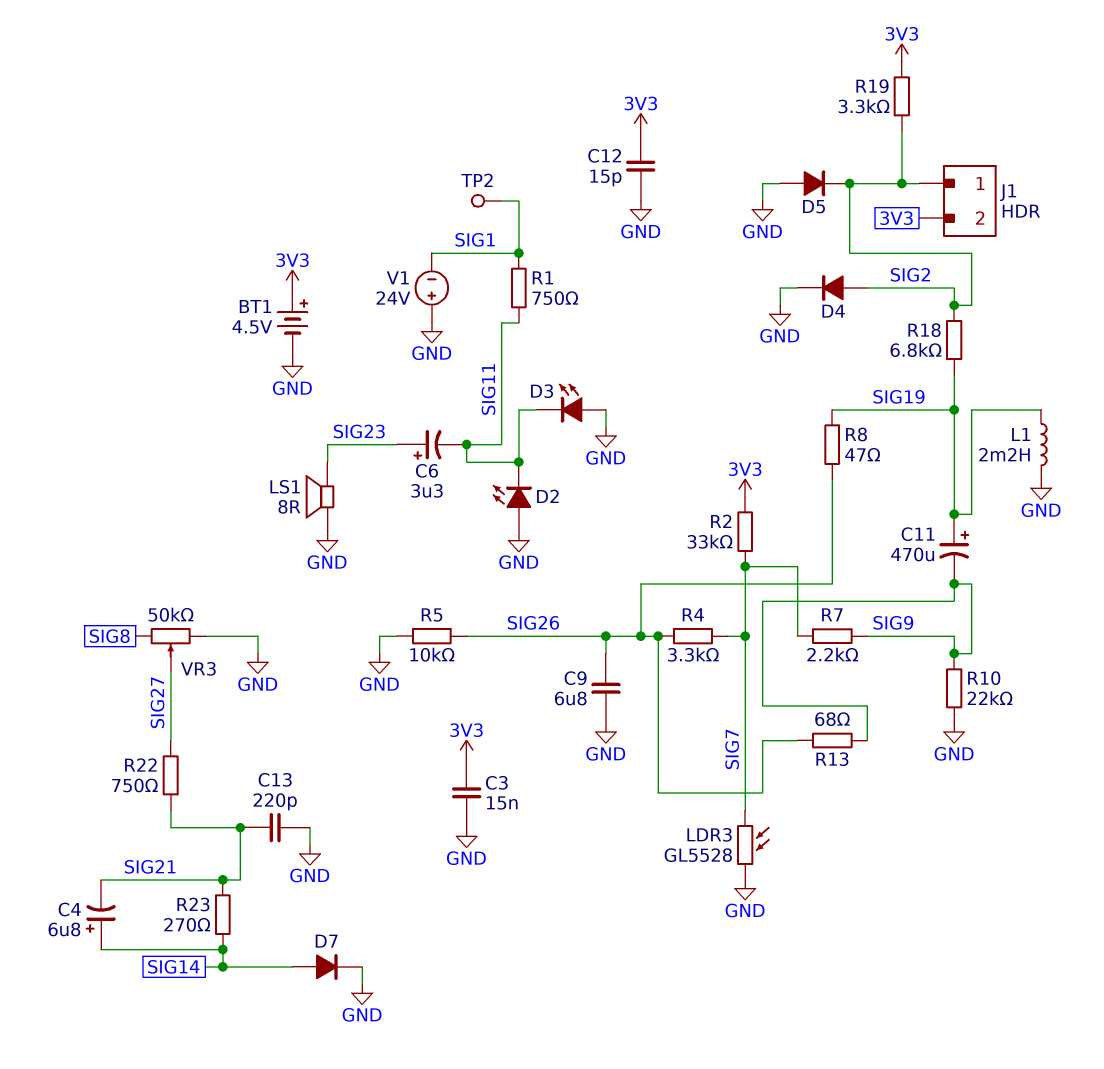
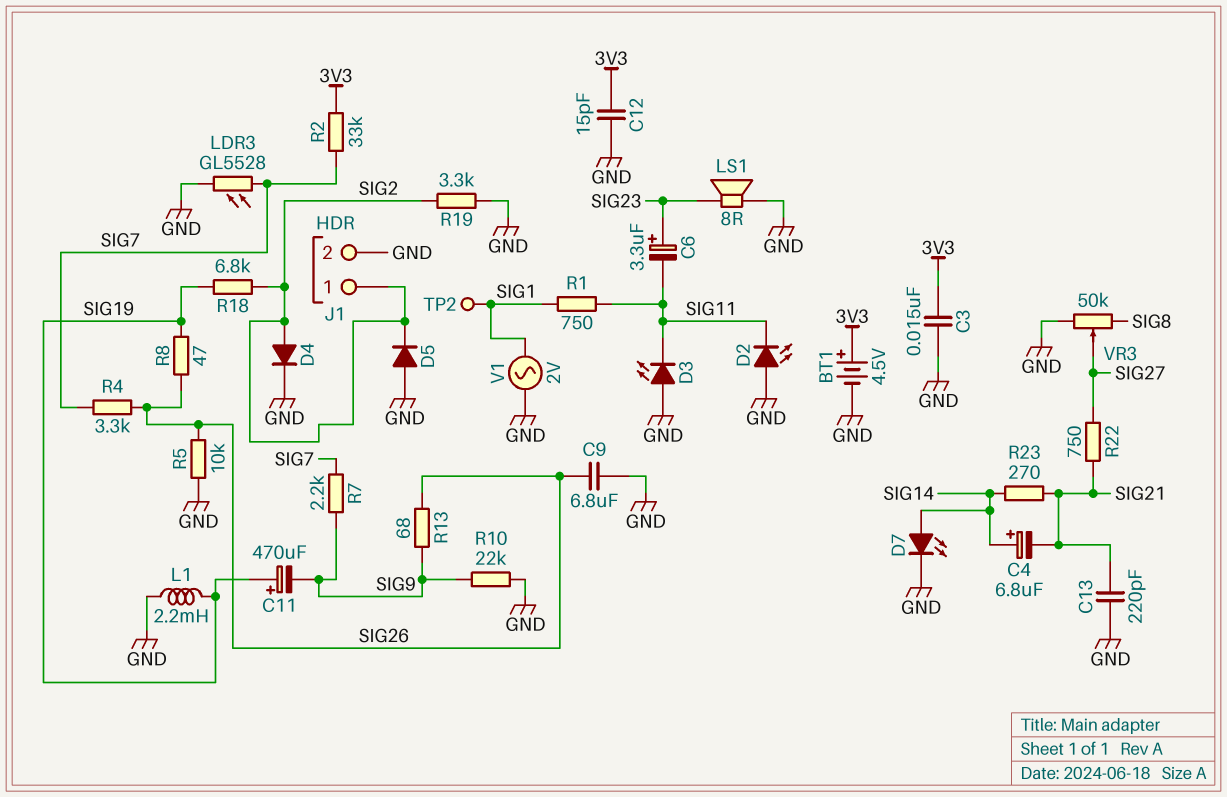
D7: diode (A SIG14, K GND) -> LED (A SIG14, K GND)
J1 pin 2: 3V3 -> GND
R19: 3.3k (3V3, SIG2) -> 3.3k (GND, SIG2)
V1: 24V (plus GND, minus SIG1) -> AC 2V (GND, SIG1)

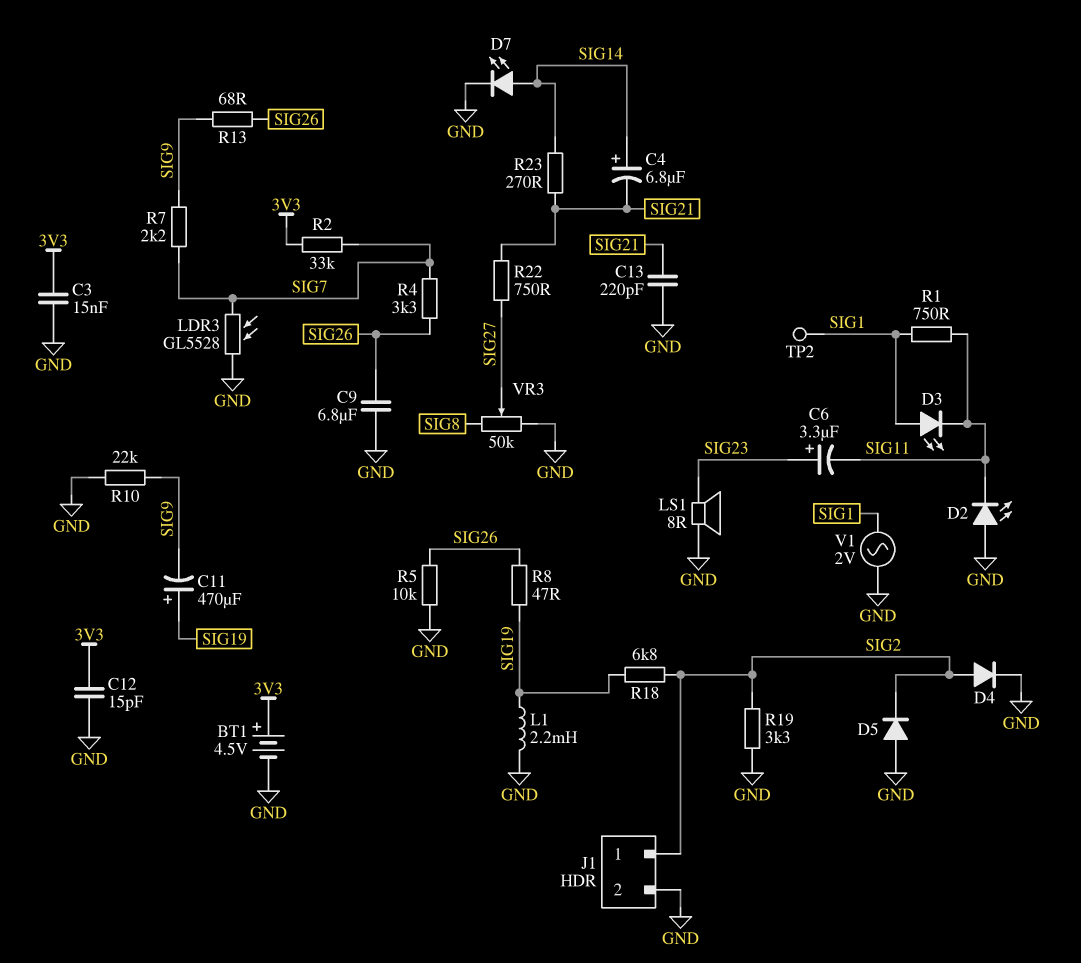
D3: LED (A GND, K SIG11) -> LED (A SIG1, K SIG11)

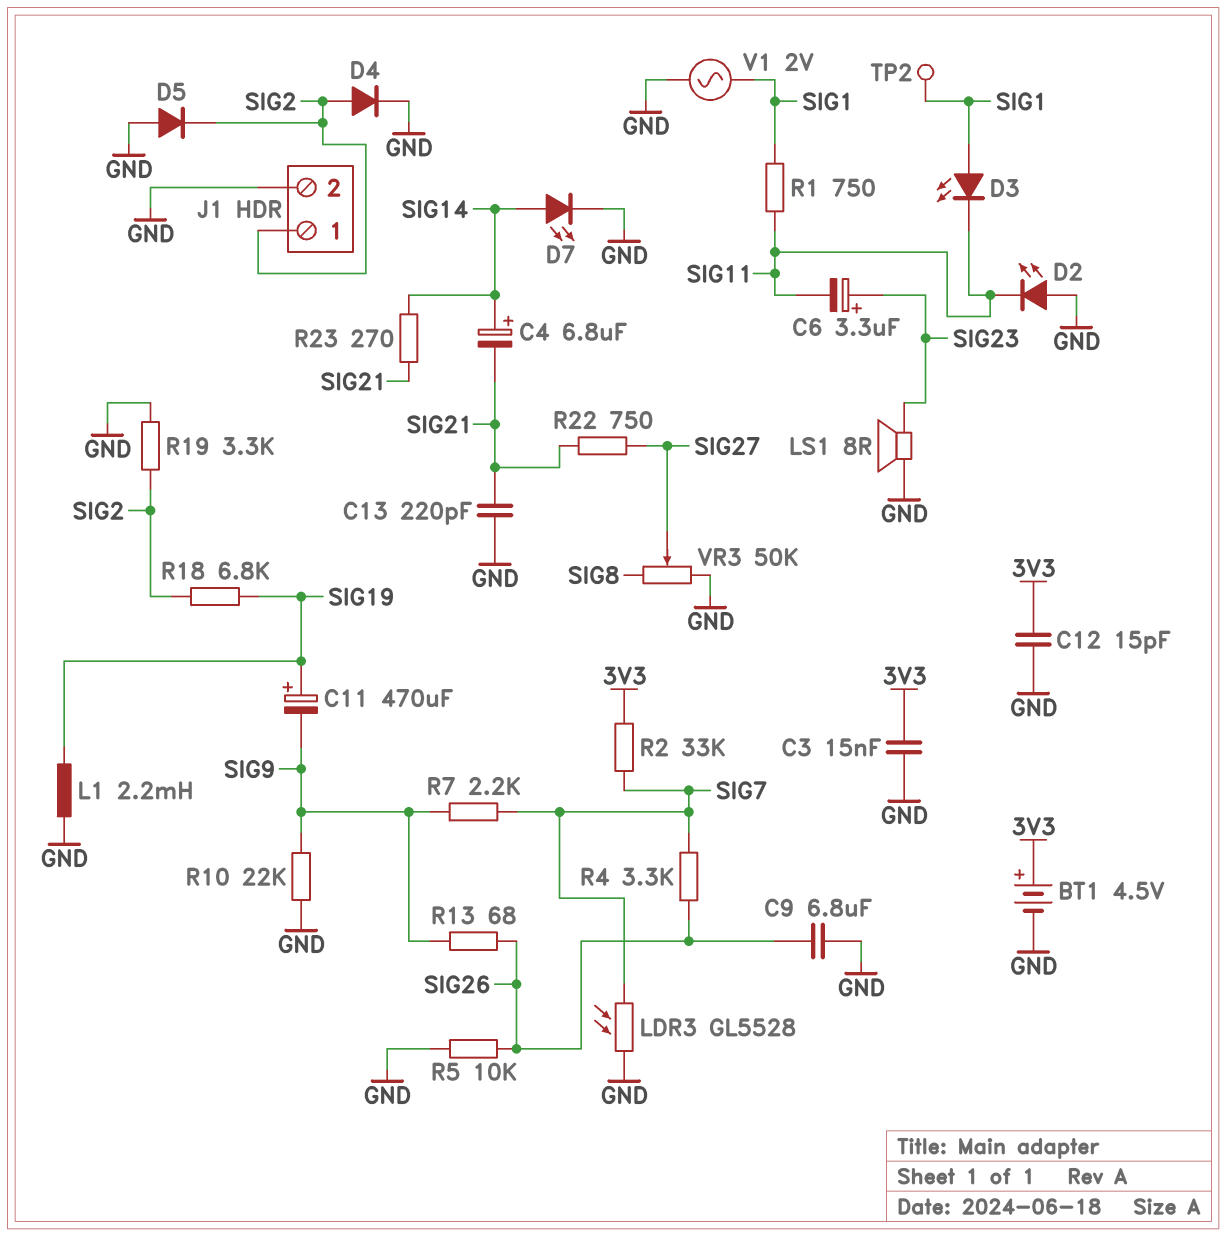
R8: 47 (SIG19, SIG26) -> none

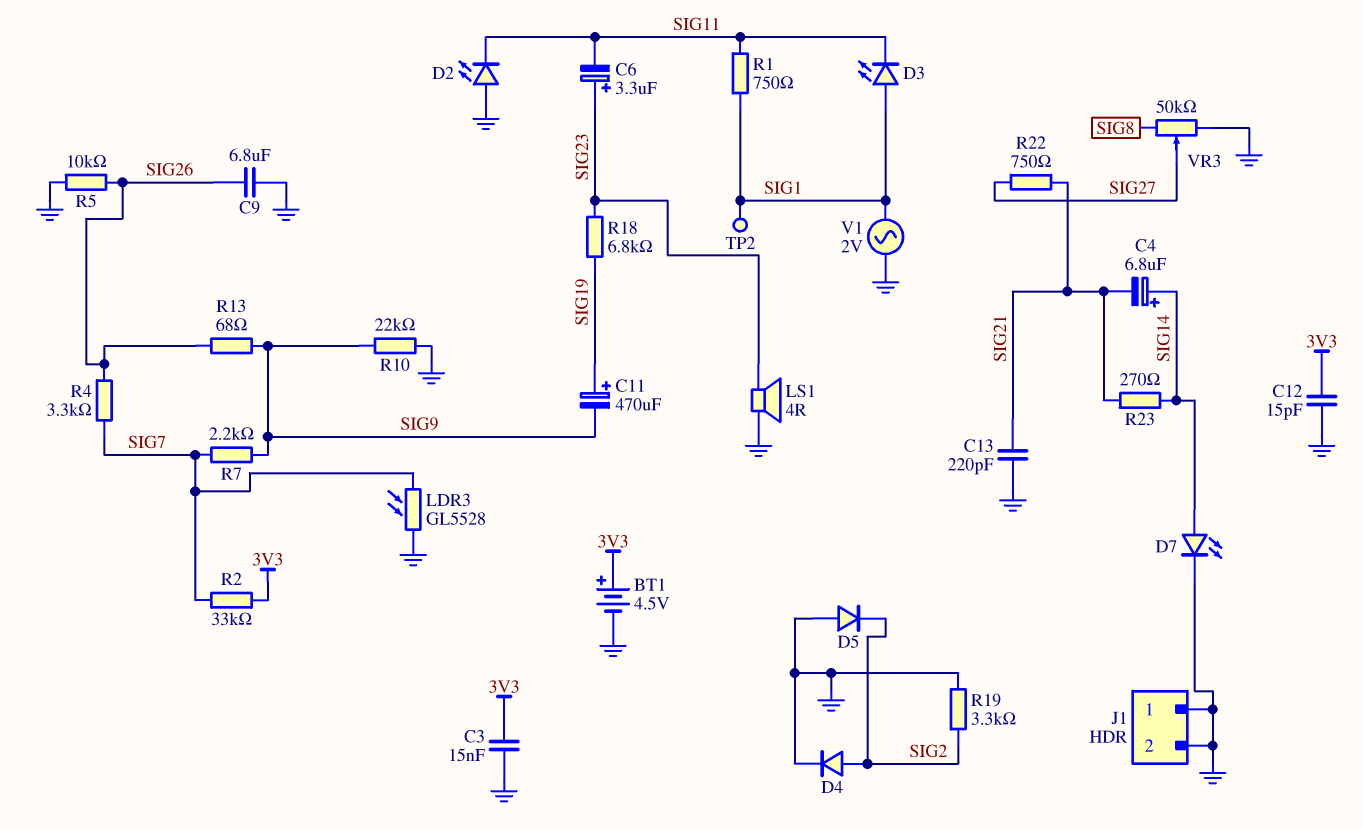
J1 pin 1: SIG2 -> GND
L1: 2.2mH (GND, SIG19) -> none
LS1: speaker 8R (GND, SIG23) -> speaker 4R (GND, SIG23)
R18: 6.8k (SIG2, SIG19) -> 6.8k (SIG19, SIG23)

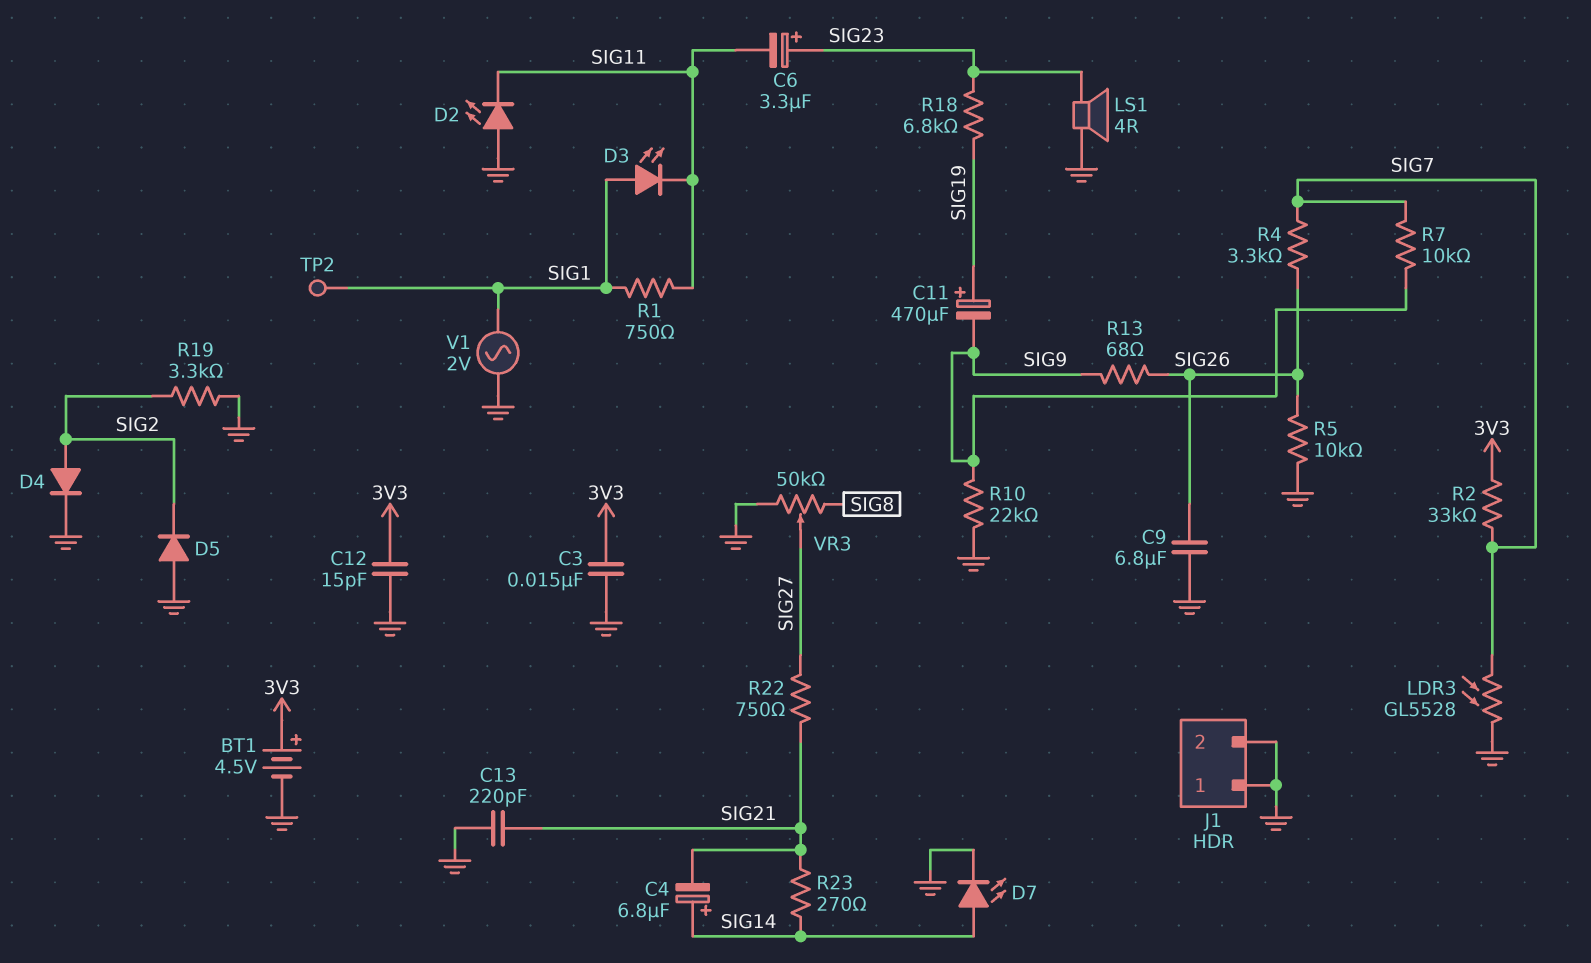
R7: 2.2k (SIG7, SIG9) -> 10k (SIG7, SIG9)

